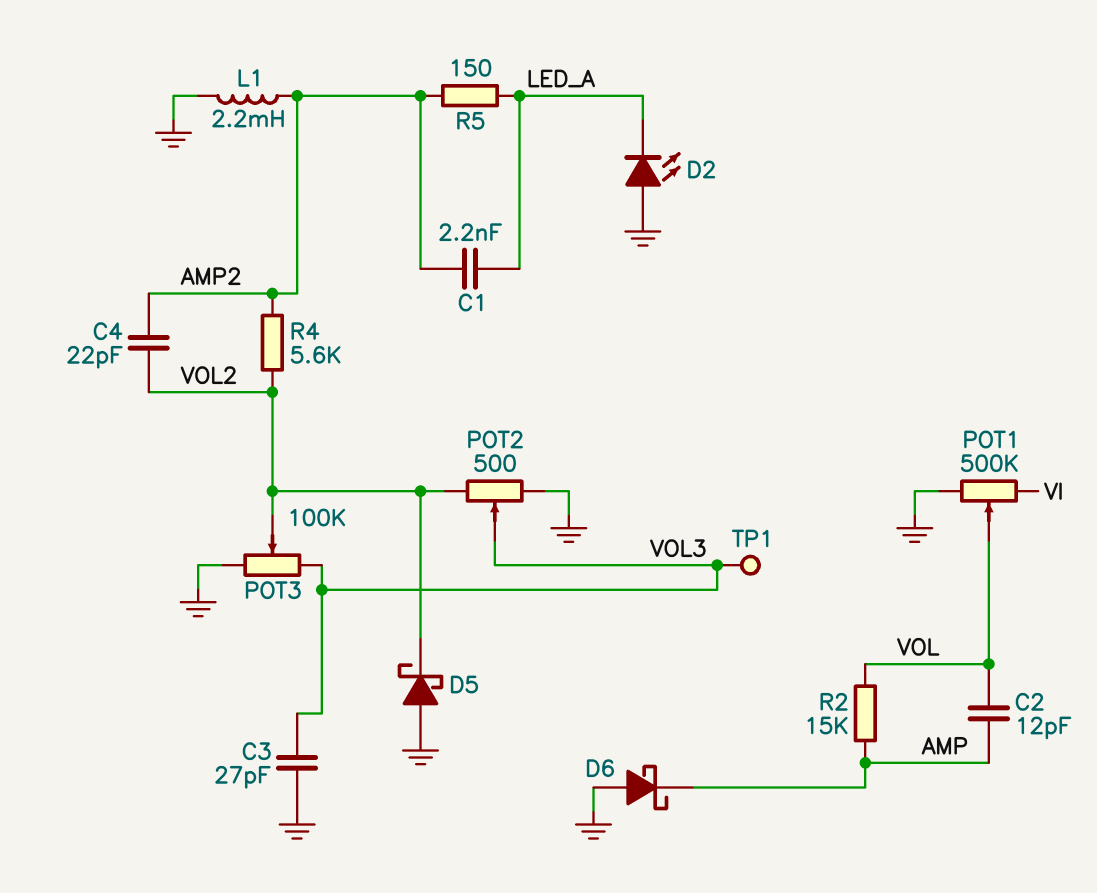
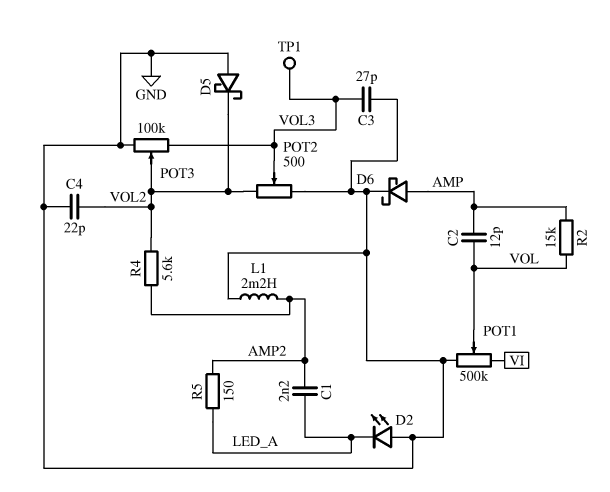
C4: 22pF (AMP2, VOL2) -> 22pF (GND, VOL2)
D6: schottky (A GND, K AMP) -> schottky (A AMP, K GND)

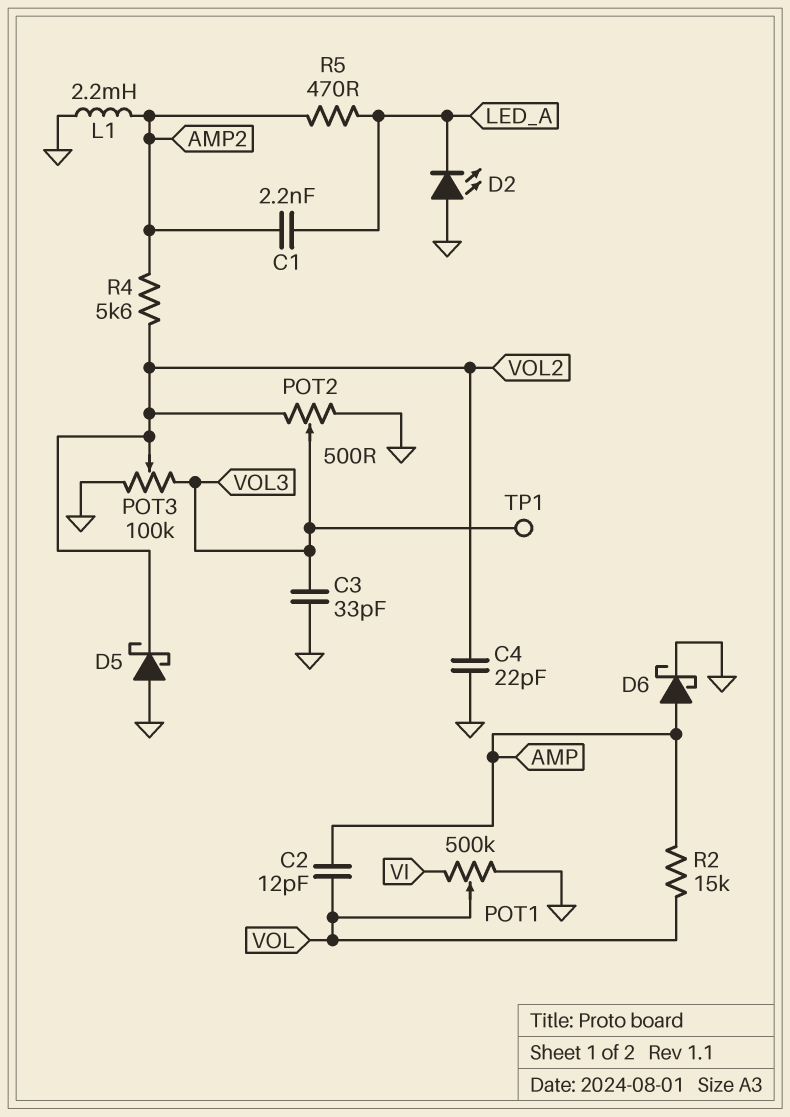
C3: 27pF (GND, VOL3) -> 33pF (GND, VOL3)
R5: 150 (AMP2, LED_A) -> 470 (AMP2, LED_A)

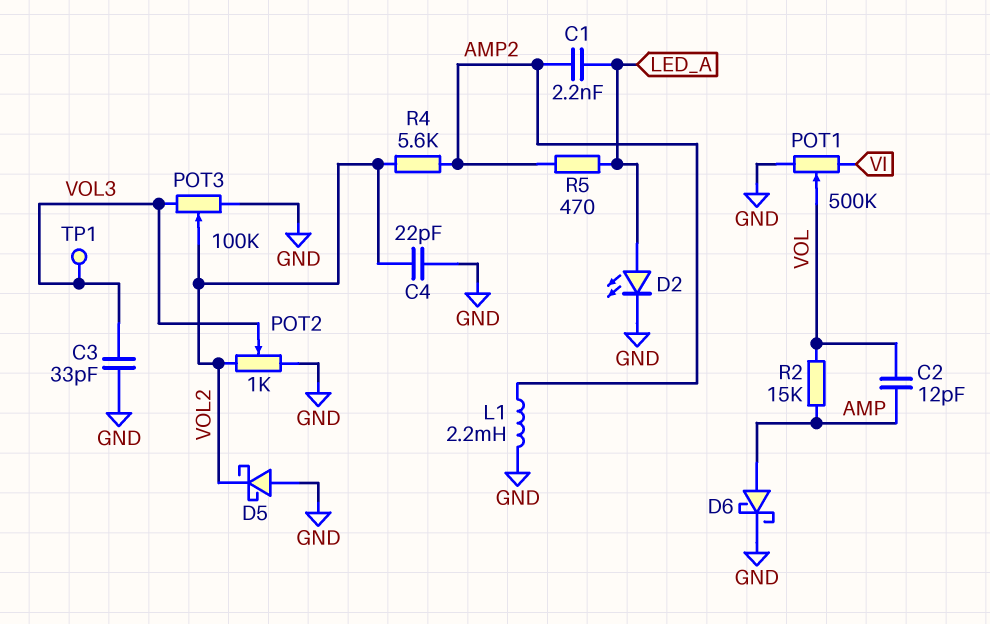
D2: LED (A GND, K LED_A) -> LED (A LED_A, K GND)
POT2: 500 (GND, VOL2, wiper VOL3) -> 1k (GND, VOL2, wiper VOL3)

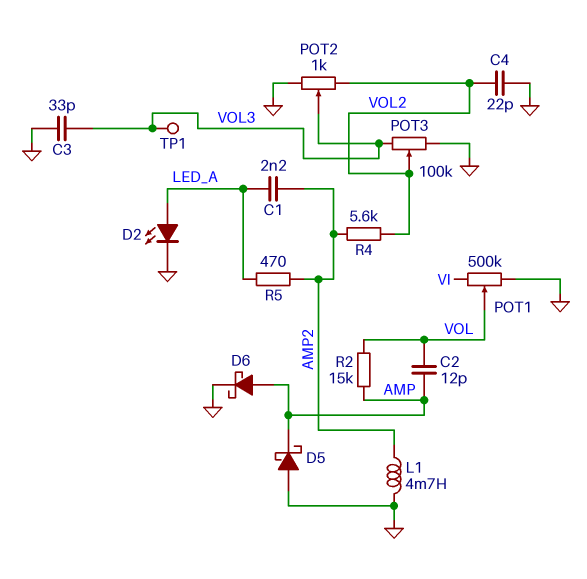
D5: schottky (A GND, K VOL2) -> schottky (A GND, K AMP)
L1: 2.2mH (AMP2, GND) -> 4.7mH (AMP2, GND)

